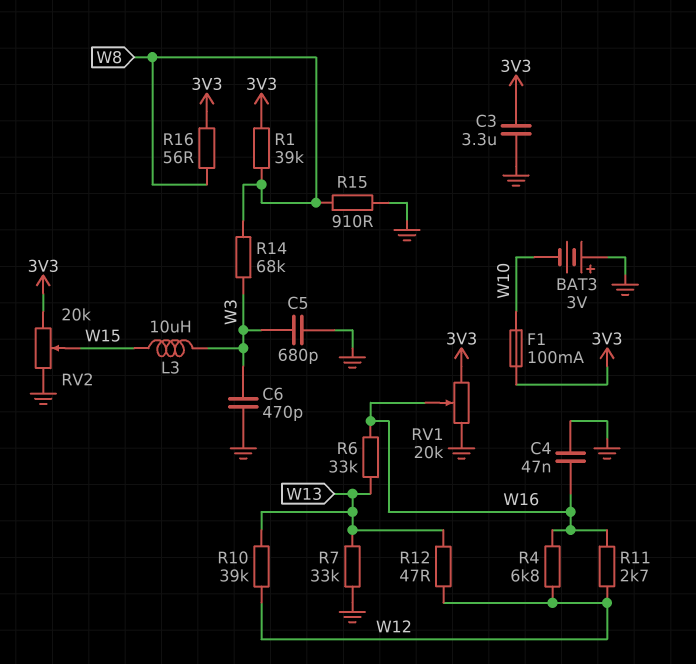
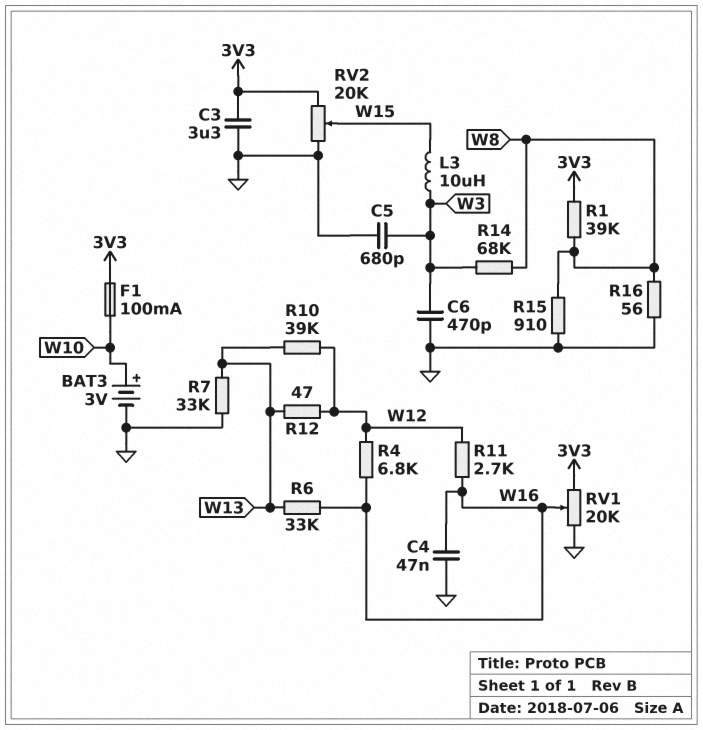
BAT3: 3V (plus GND, minus W10) -> 3V (plus W10, minus GND)
R16: 56 (3V3, W8) -> 56 (GND, W8)

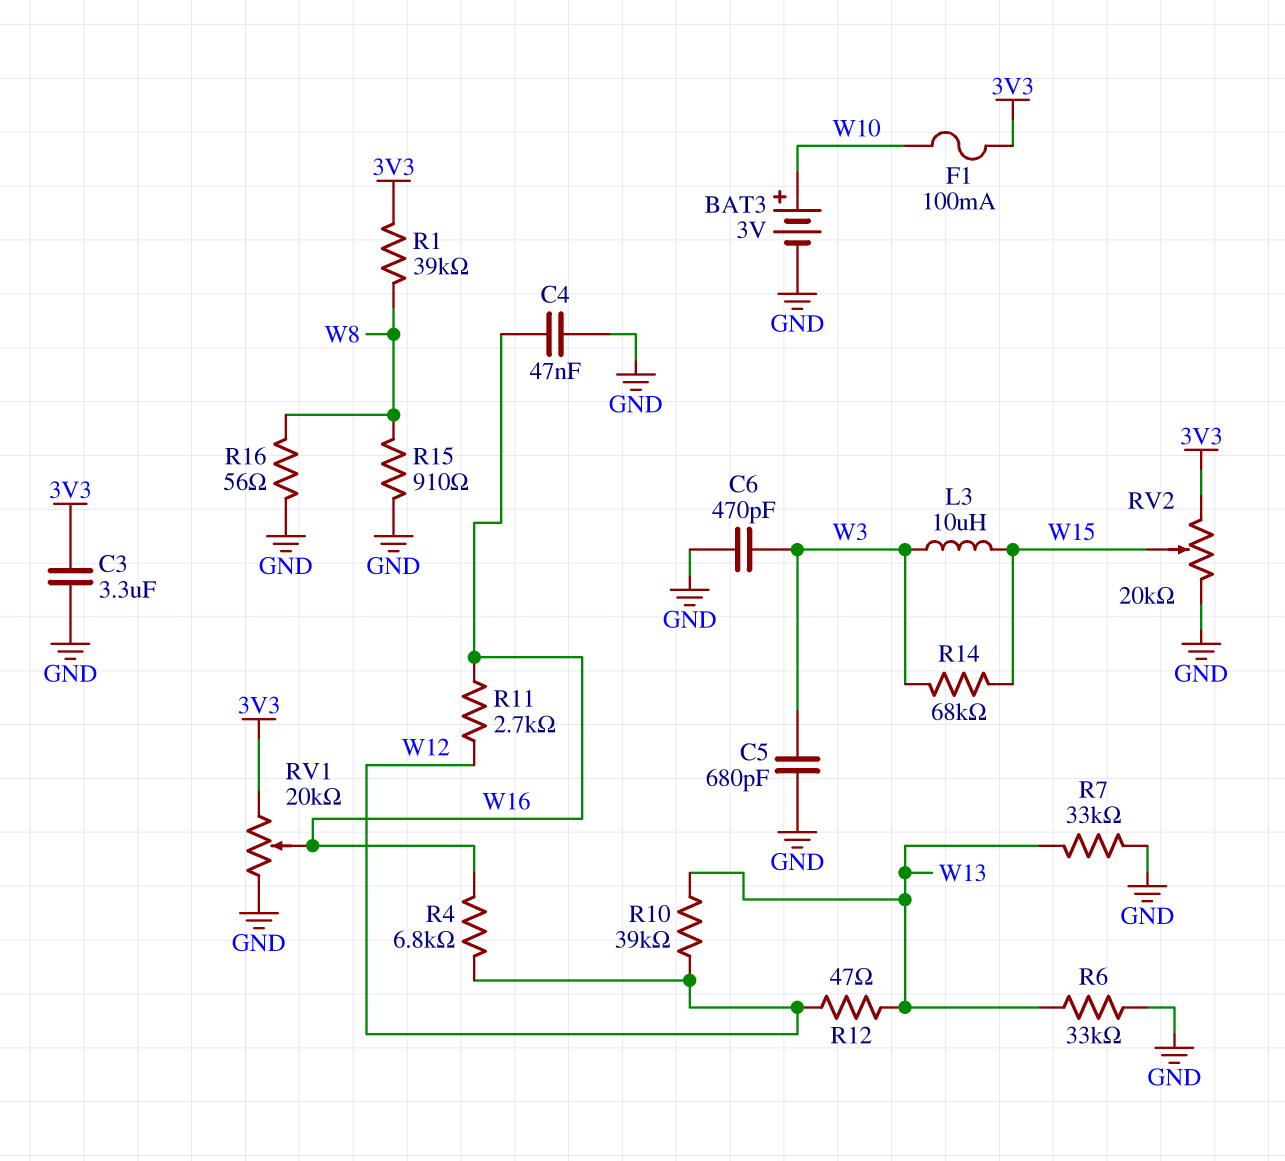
R6: 33k (W13, W16) -> 33k (GND, W13)
R14: 68k (W3, W8) -> 68k (W3, W15)

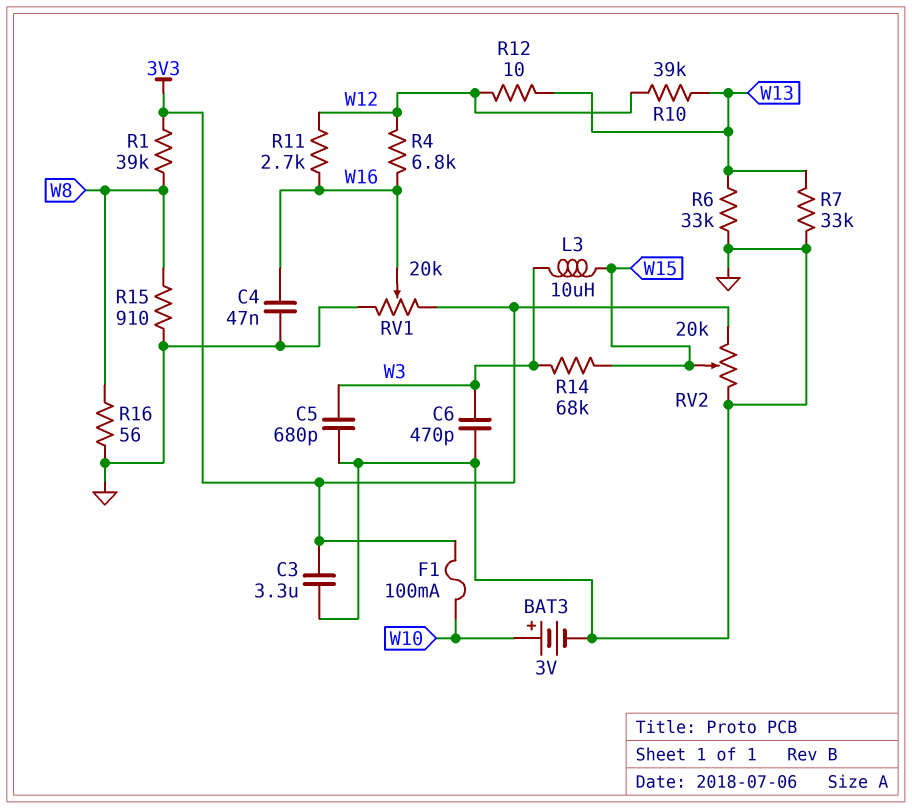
R12: 47 (W12, W13) -> 10 (W12, W13)

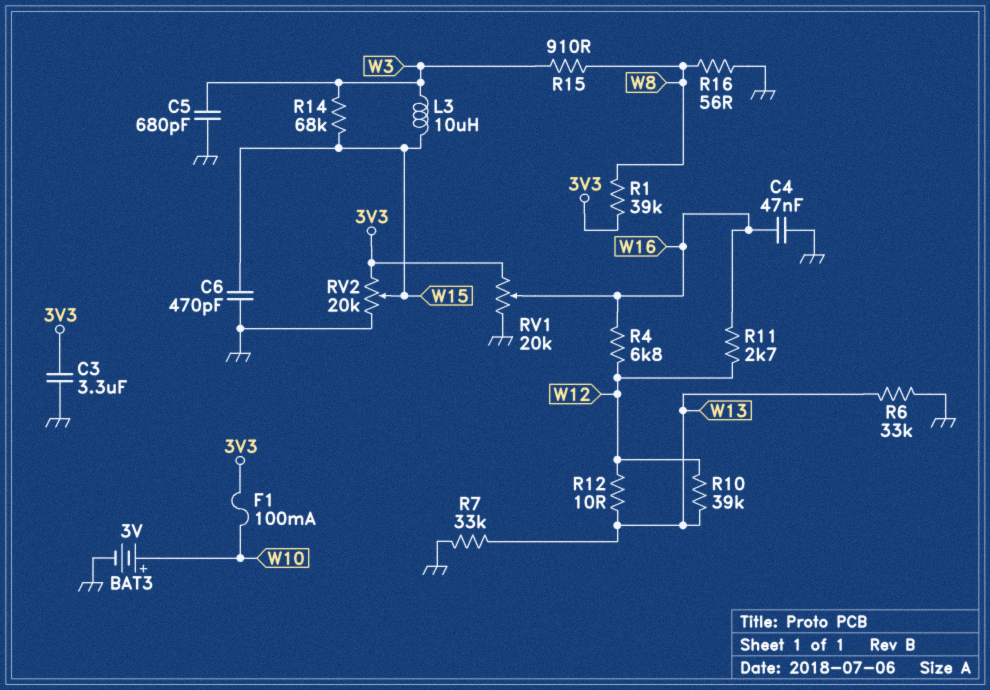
C6: 470pF (GND, W3) -> 470pF (GND, W15)
R15: 910 (GND, W8) -> 910 (W3, W8)

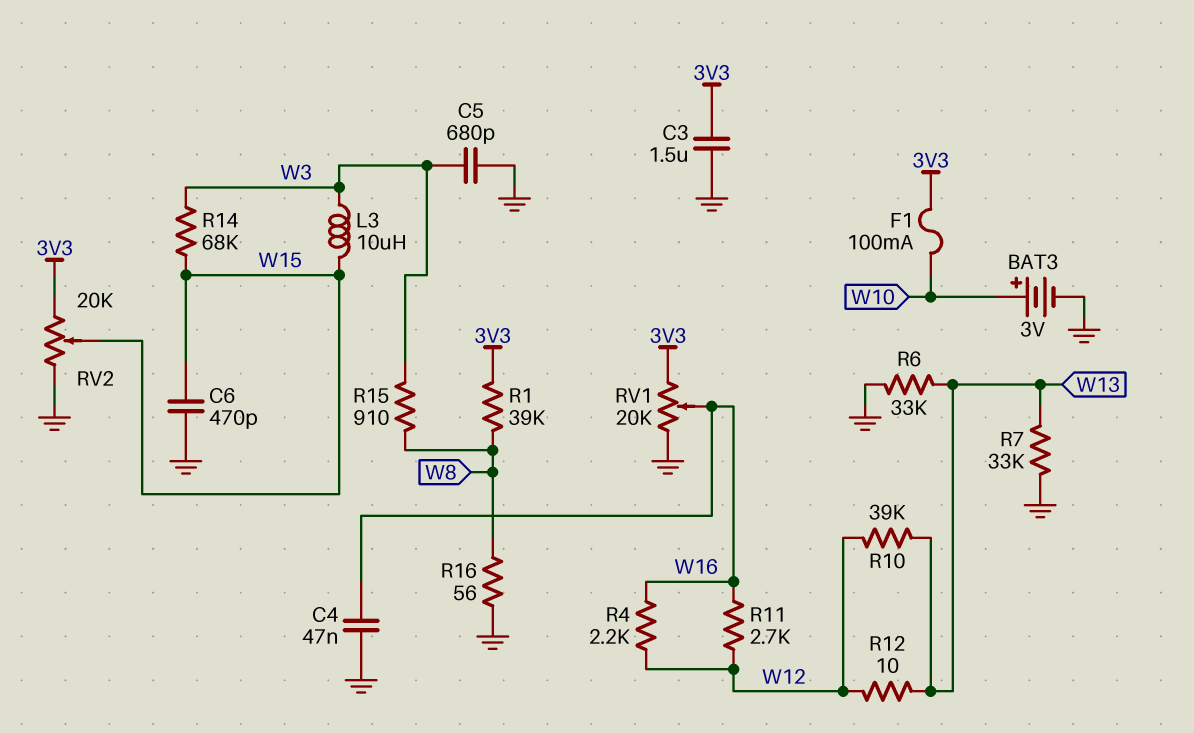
C3: 3.3uF (3V3, GND) -> 1.5uF (3V3, GND)
R4: 6.8k (W12, W16) -> 2.2k (W12, W16)

